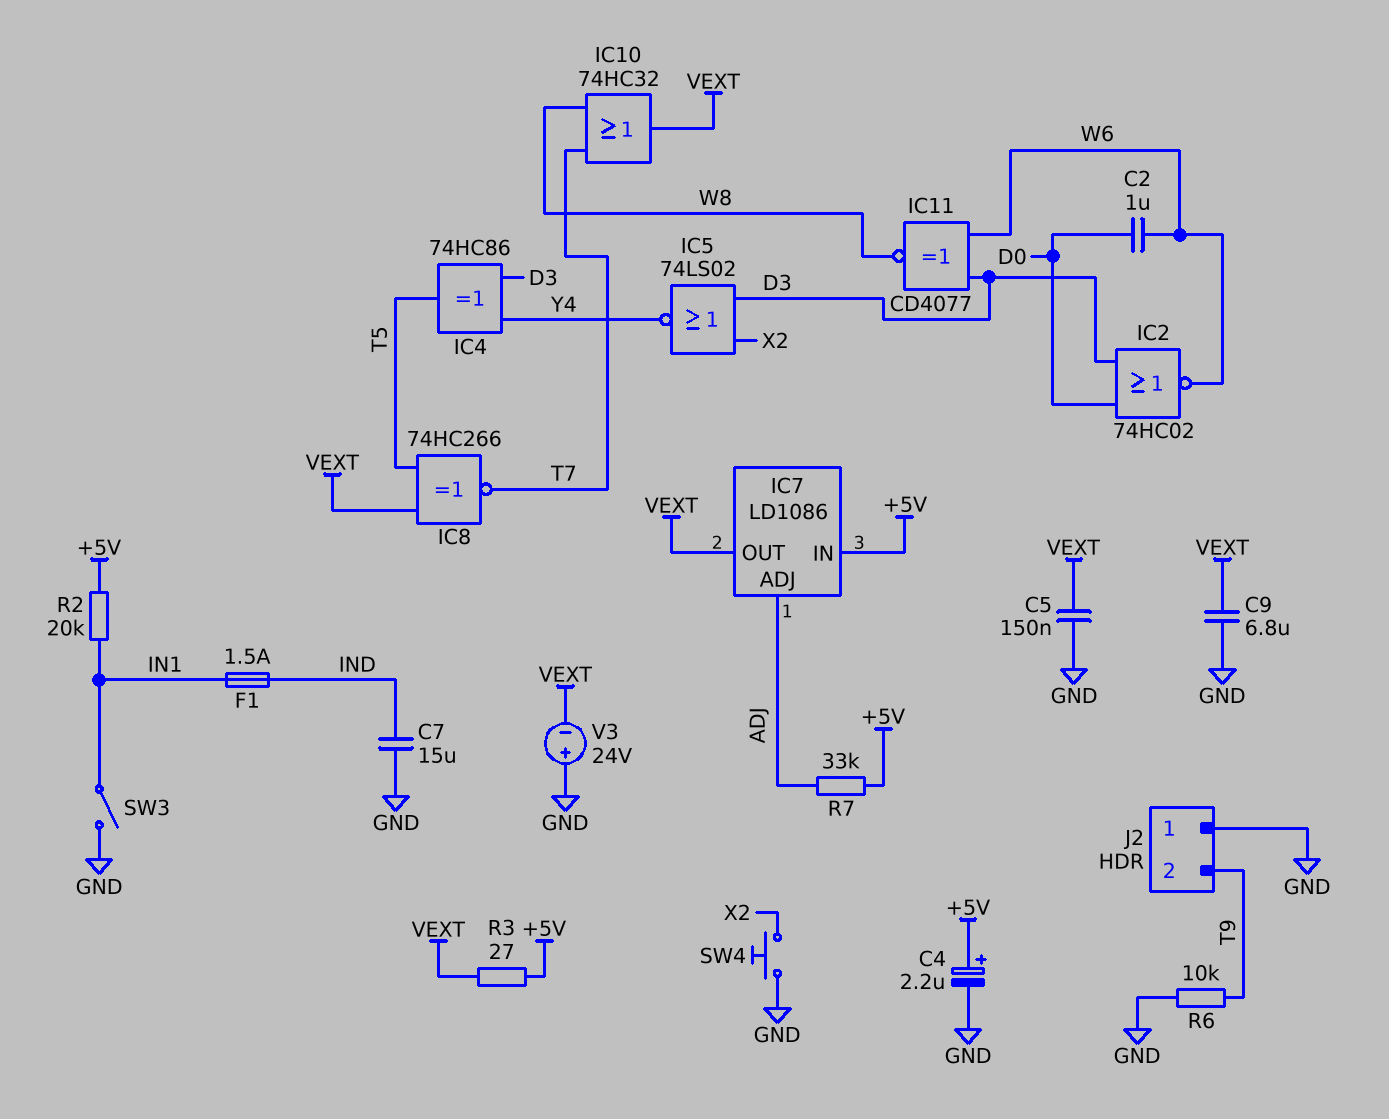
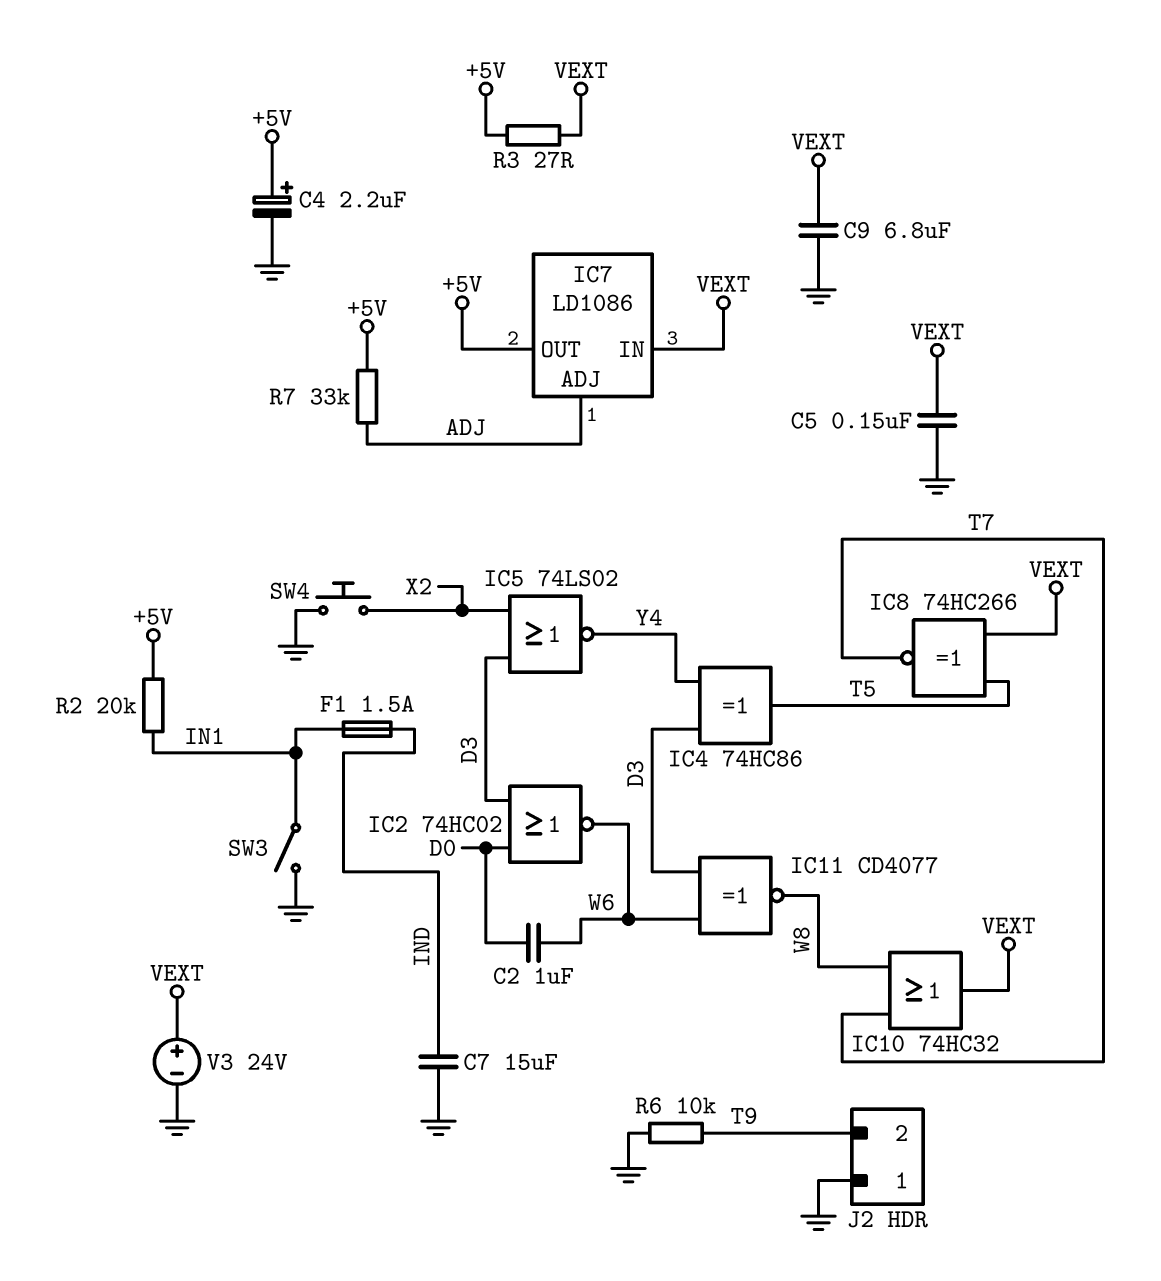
IC7 pin IN: +5V -> VEXT
IC7 pin OUT: VEXT -> +5V
V3: 24V (plus GND, minus VEXT) -> 24V (plus VEXT, minus GND)

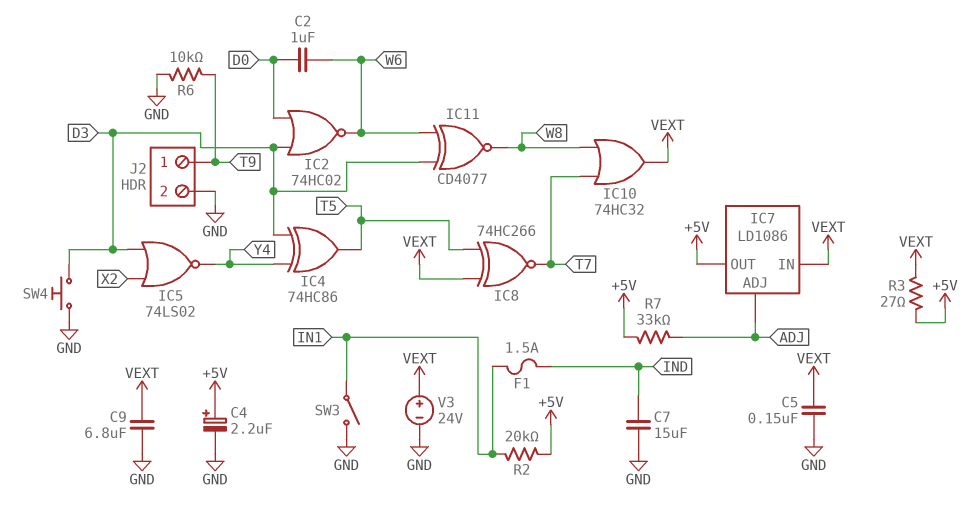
J2 pin 1: GND -> T9
J2 pin 2: T9 -> GND
SW4: button (GND, X2) -> button (D3, GND)

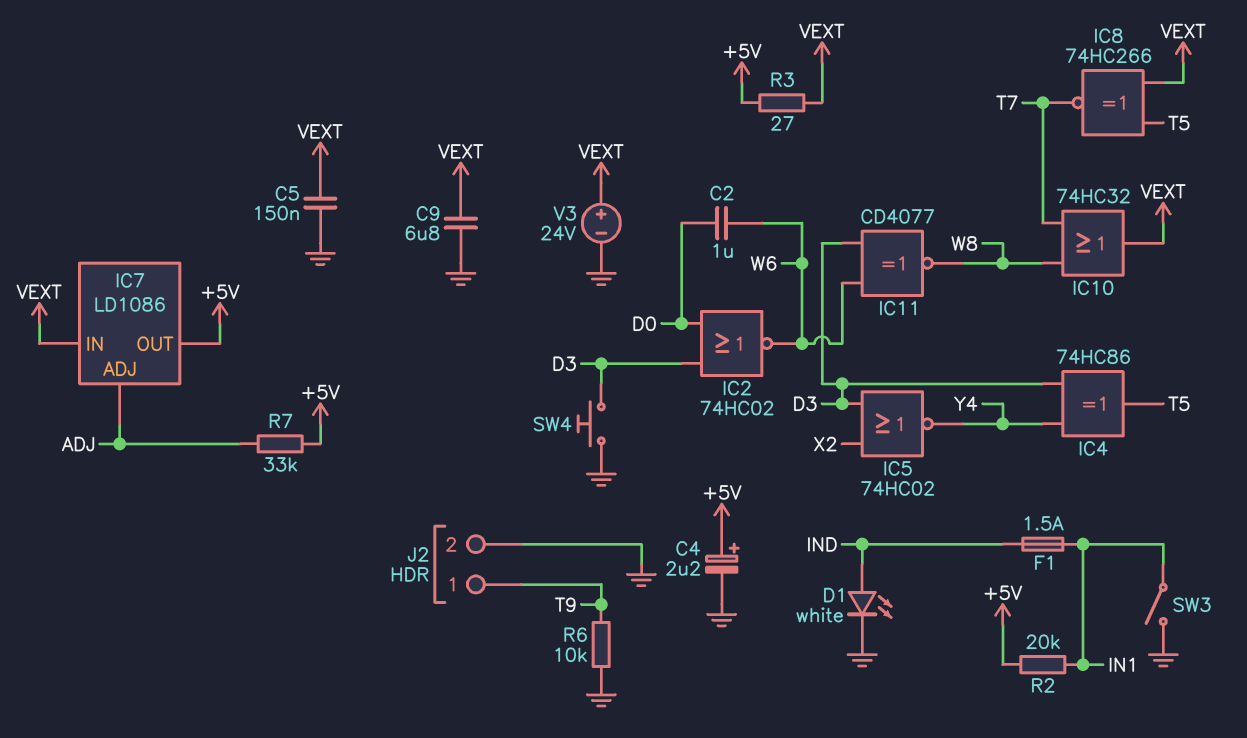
C7: 15uF (GND, IND) -> none
D1: none -> LED white (A IND, K GND)
IC5: NOR 74LS02 (in D3, in X2, out Y4) -> NOR 74HC02 (in D3, in X2, out Y4)

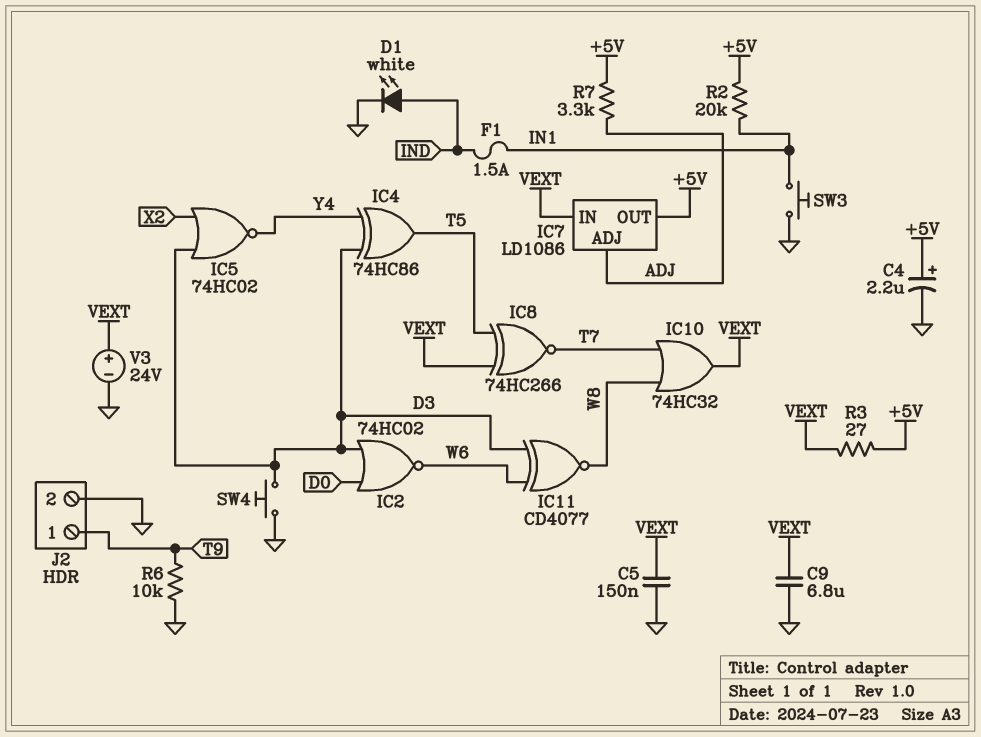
C2: 1uF (D0, W6) -> none
R7: 33k (+5V, ADJ) -> 3.3k (+5V, ADJ)
SW3: switch (GND, IN1) -> button (GND, IN1)

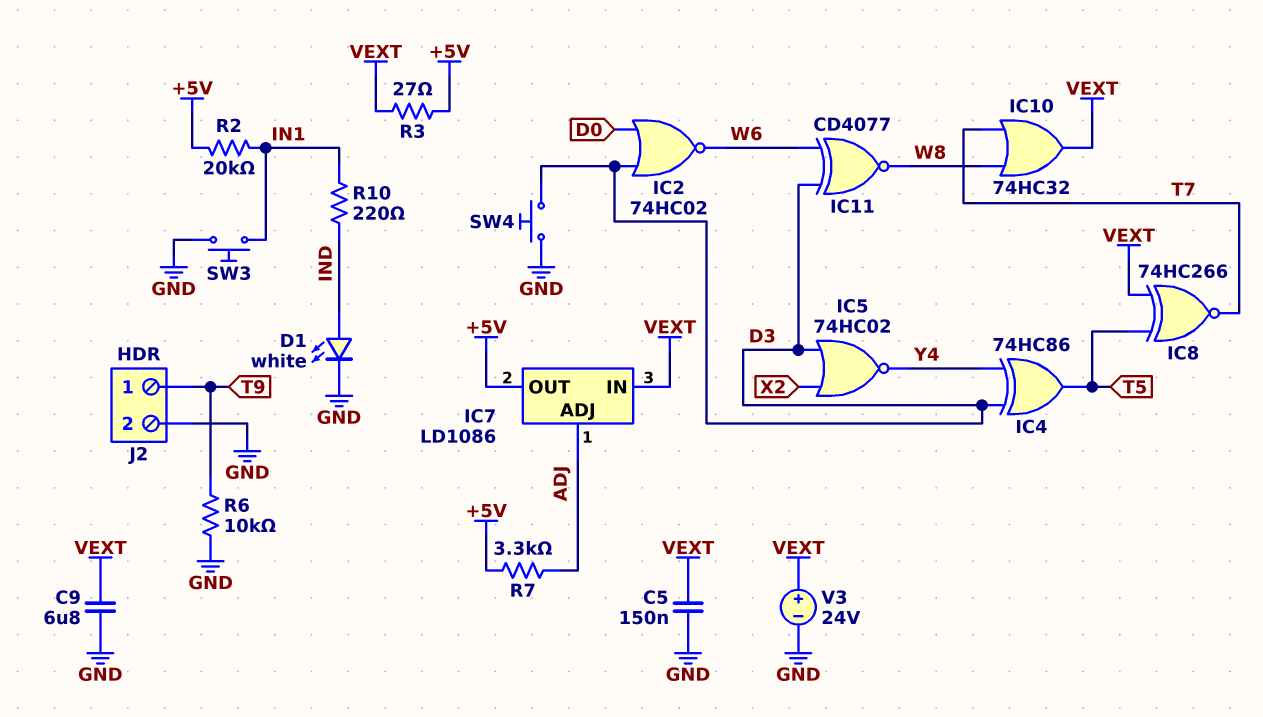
C4: 2.2uF (plus +5V, minus GND) -> none
F1: 1.5A (IN1, IND) -> none
R10: none -> 220 (IN1, IND)

